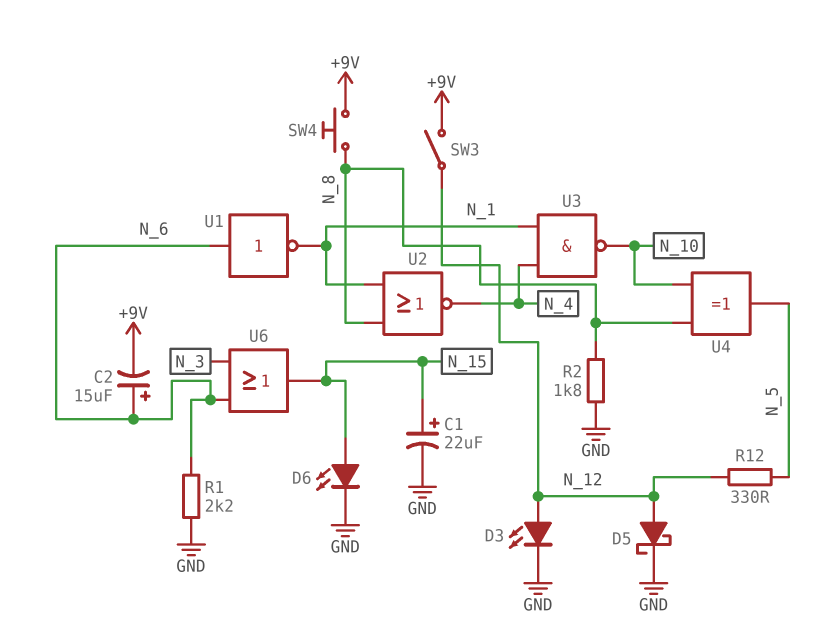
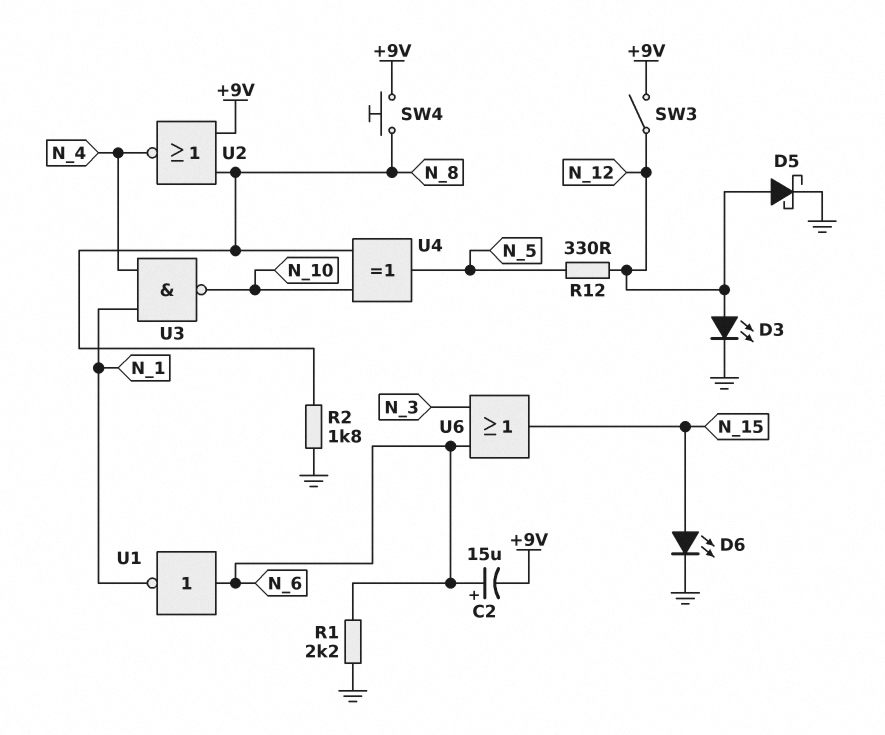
C1: 22uF (plus N_15, minus GND) -> none
U2: NOR (in N_1, in N_8, out N_4) -> NOR (in +9V, in N_8, out N_4)

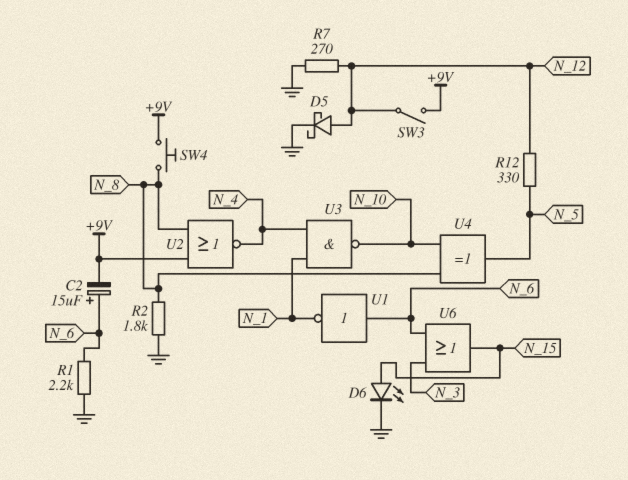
D3: LED (A N_12, K GND) -> none
R7: none -> 270 (GND, N_12)

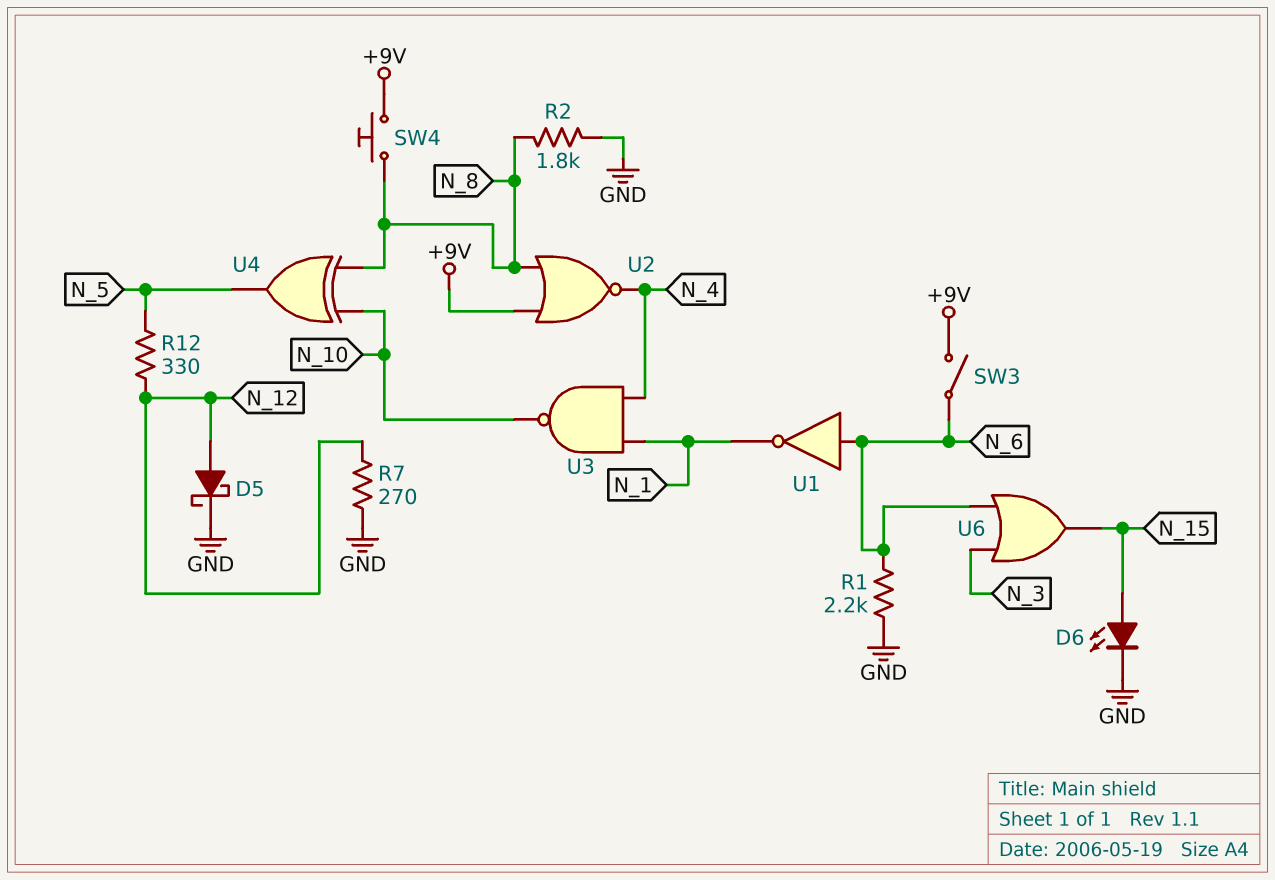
C2: 15uF (plus N_6, minus +9V) -> none
SW3: switch (+9V, N_12) -> switch (+9V, N_6)

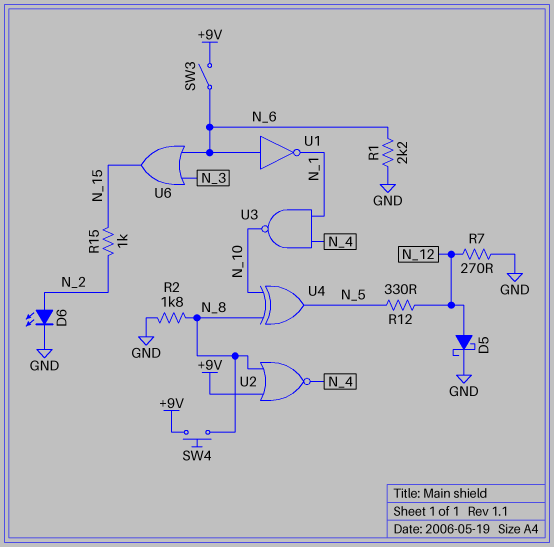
D6: LED (A N_15, K GND) -> LED (A N_2, K GND)
R15: none -> 1k (N_2, N_15)

